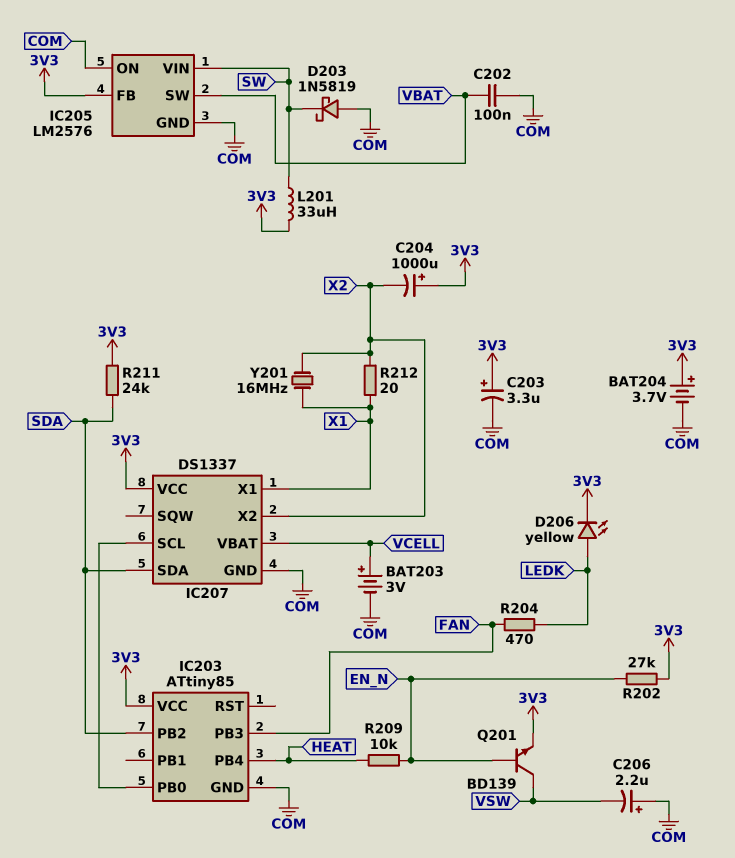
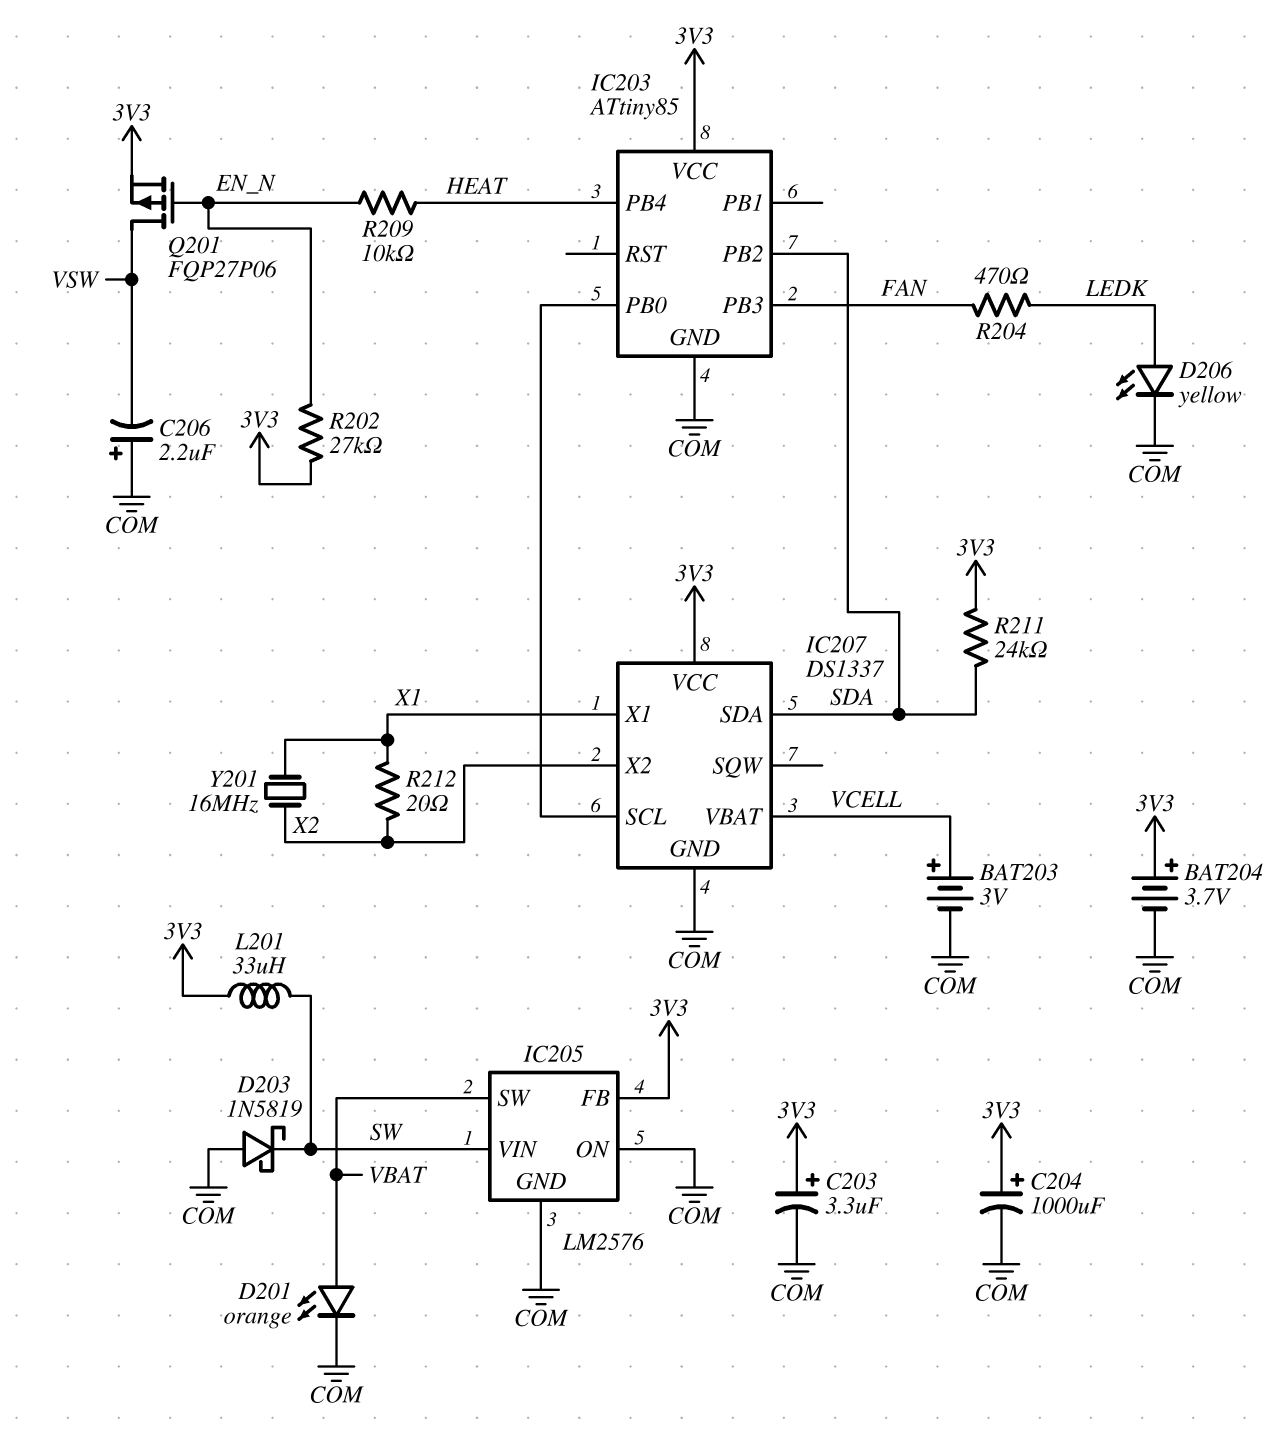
C202: 100nF (COM, VBAT) -> none
C204: 1000uF (plus 3V3, minus X2) -> 1000uF (plus 3V3, minus COM)
D201: none -> LED orange (A VBAT, K COM)
D206: LED yellow (A LEDK, K 3V3) -> LED yellow (A LEDK, K COM)
Q201: NPN BD139 (B EN_N, C VSW, E 3V3) -> PMOS FQP27P06 (G EN_N, D VSW, S 3V3)

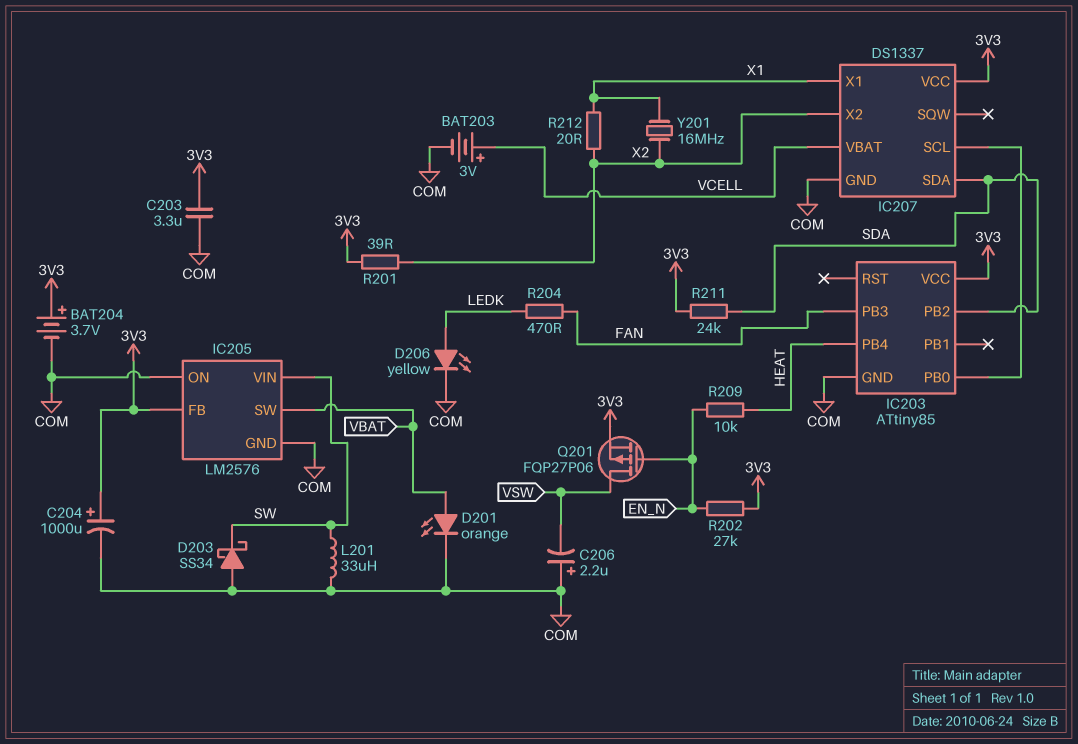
C203: 3.3uF (plus 3V3, minus COM) -> 3.3uF (3V3, COM)
D203: schottky 1N5819 (A COM, K SW) -> schottky SS34 (A COM, K SW)
L201: 33uH (3V3, SW) -> 33uH (COM, SW)
R201: none -> 39 (3V3, X2)

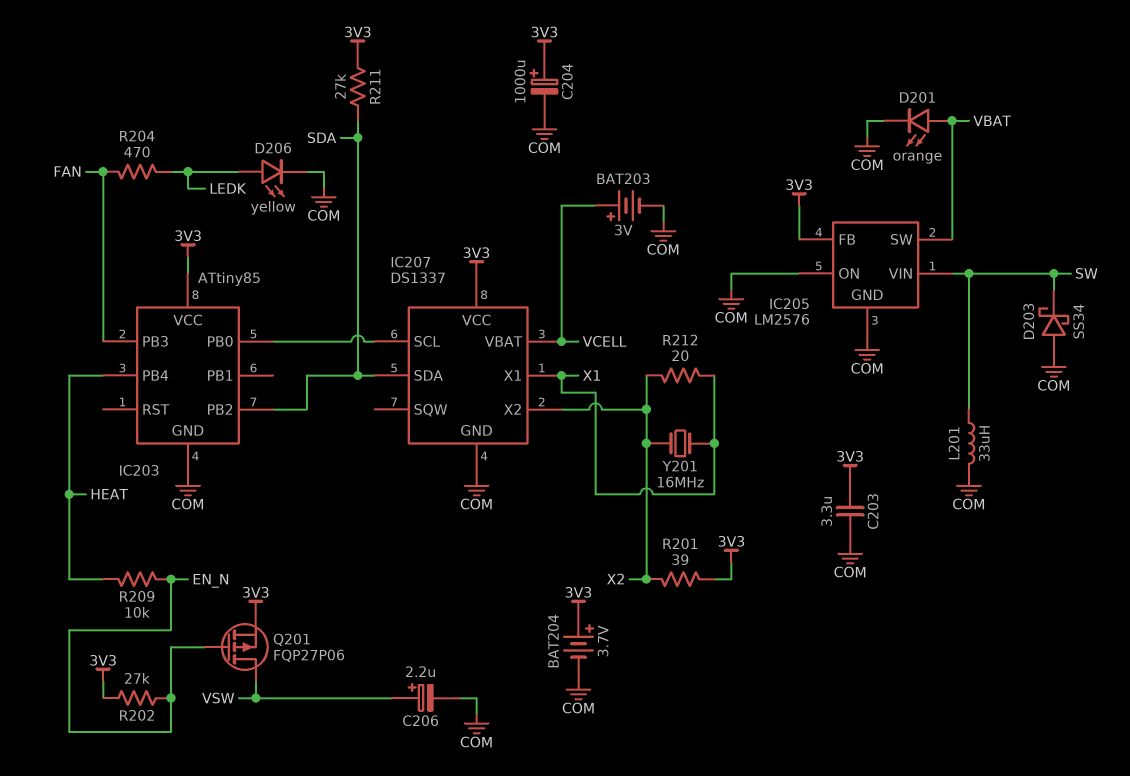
C206: 2.2uF (plus COM, minus VSW) -> 2.2uF (plus VSW, minus COM)
R211: 24k (3V3, SDA) -> 27k (3V3, SDA)

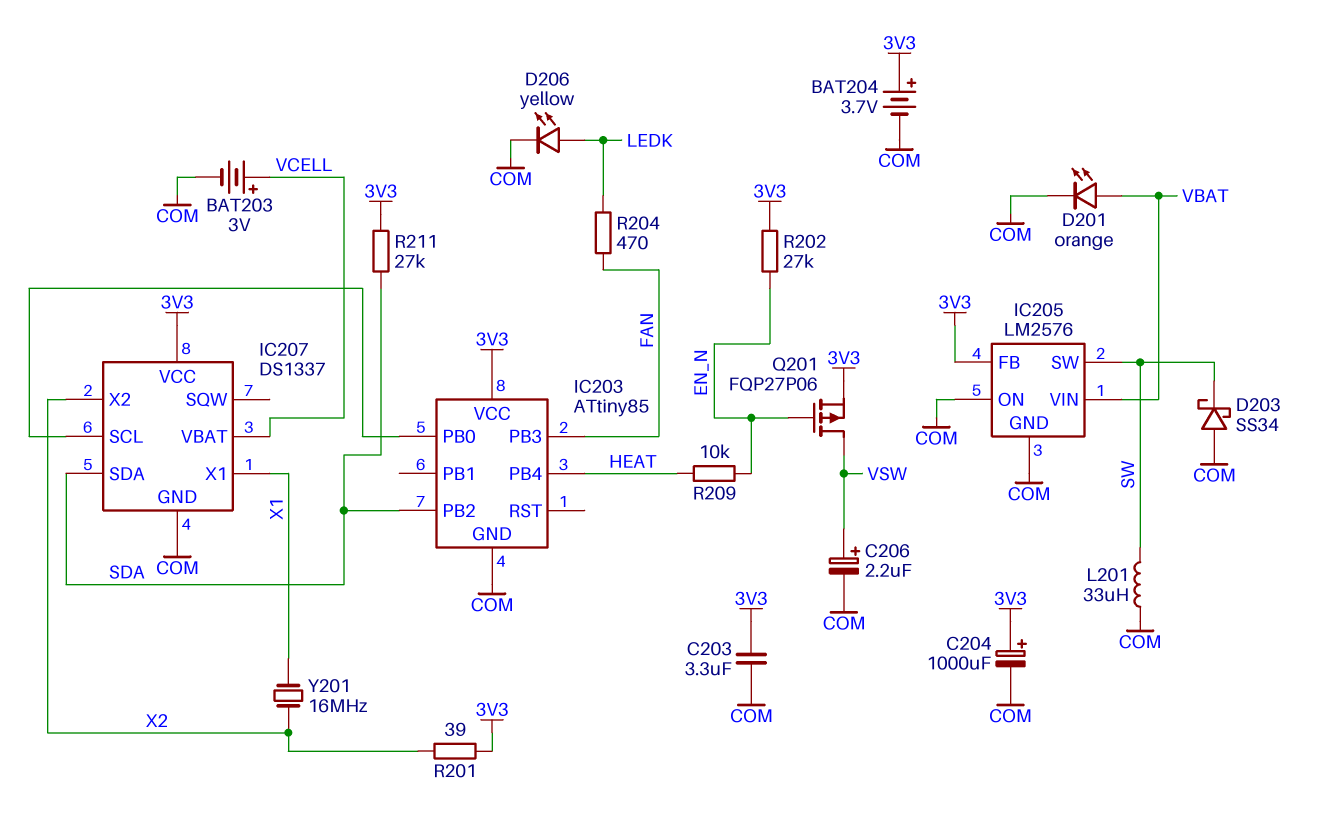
IC205 pin SW: VBAT -> SW
IC205 pin VIN: SW -> VBAT
R212: 20 (X1, X2) -> none

